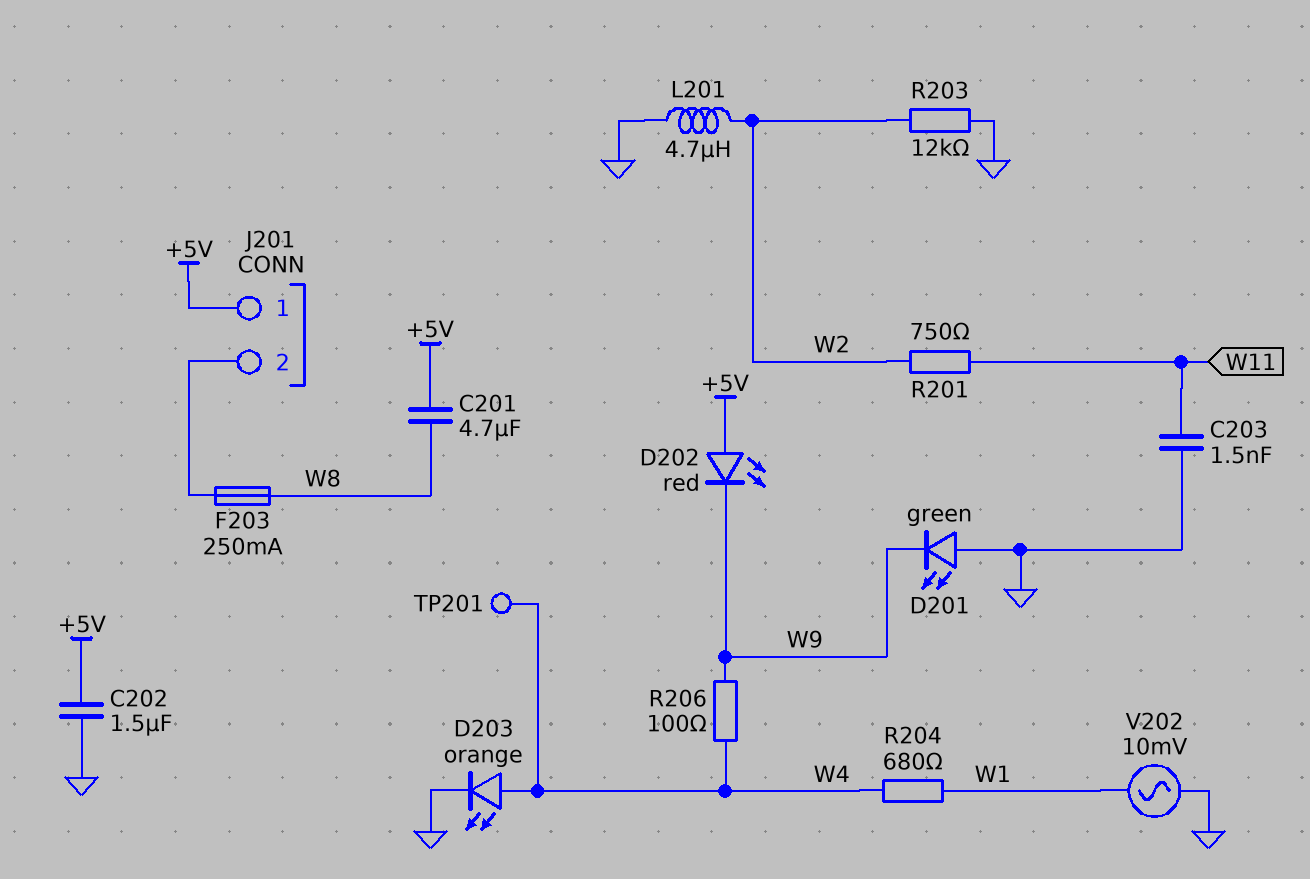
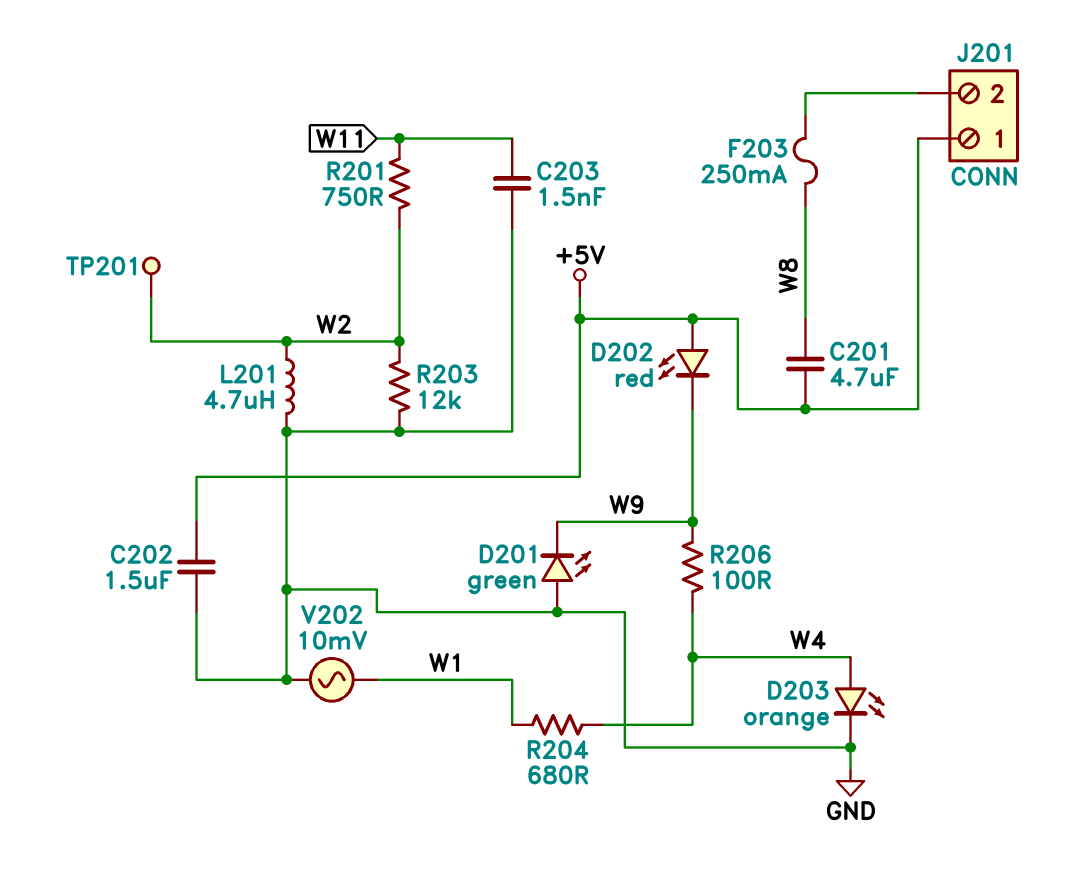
TP201: test point (W4) -> test point (W2)

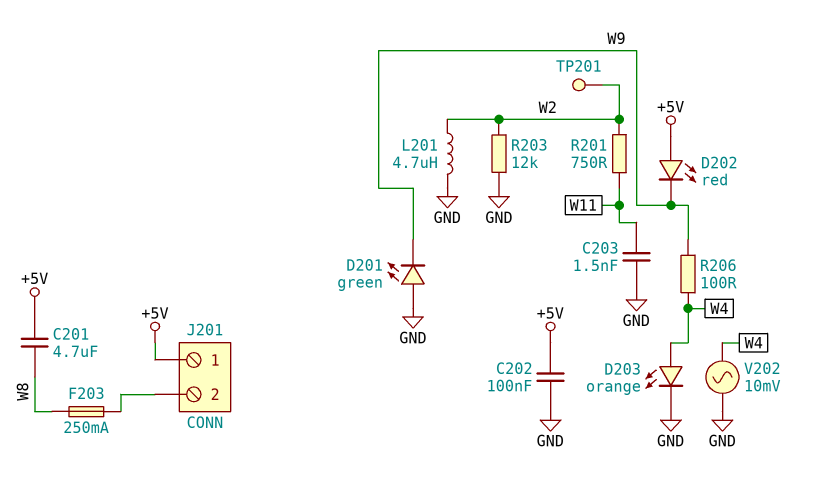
C202: 1.5uF (+5V, GND) -> 100nF (+5V, GND)
R204: 680 (W1, W4) -> none
V202: AC 10mV (GND, W1) -> AC 10mV (GND, W4)

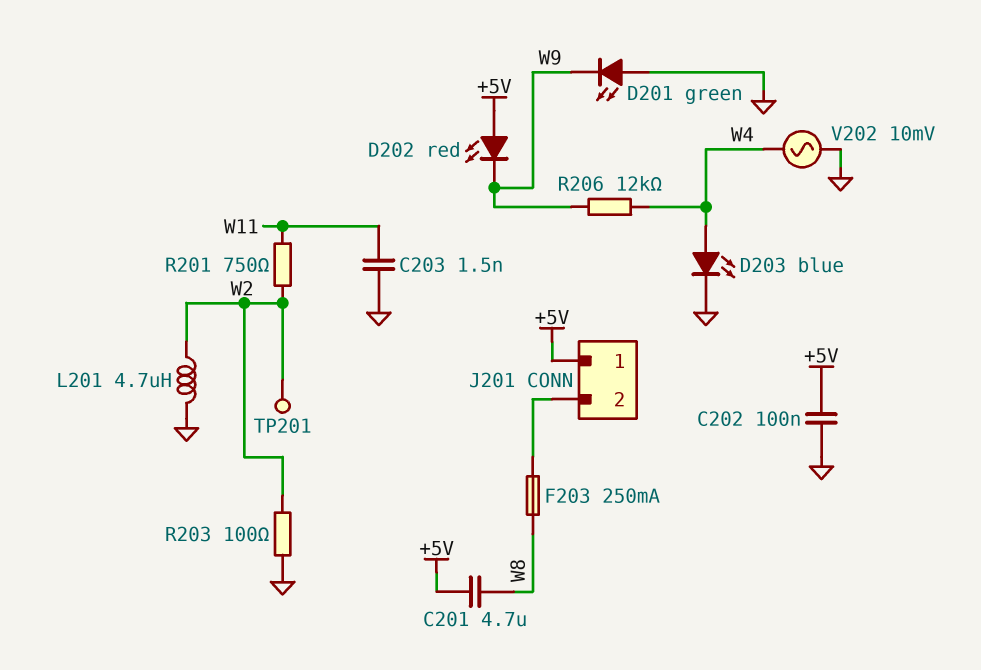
D203: LED orange (A W4, K GND) -> LED blue (A W4, K GND)
R203: 12k (GND, W2) -> 100 (GND, W2)
R206: 100 (W4, W9) -> 12k (W4, W9)

